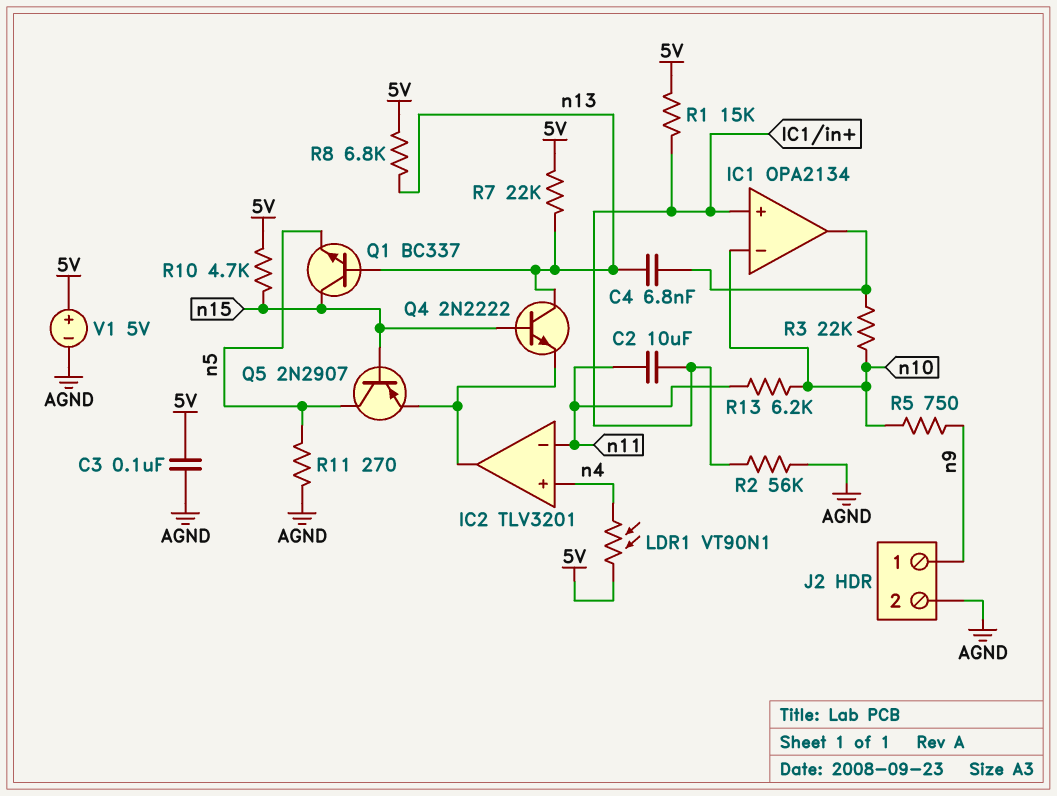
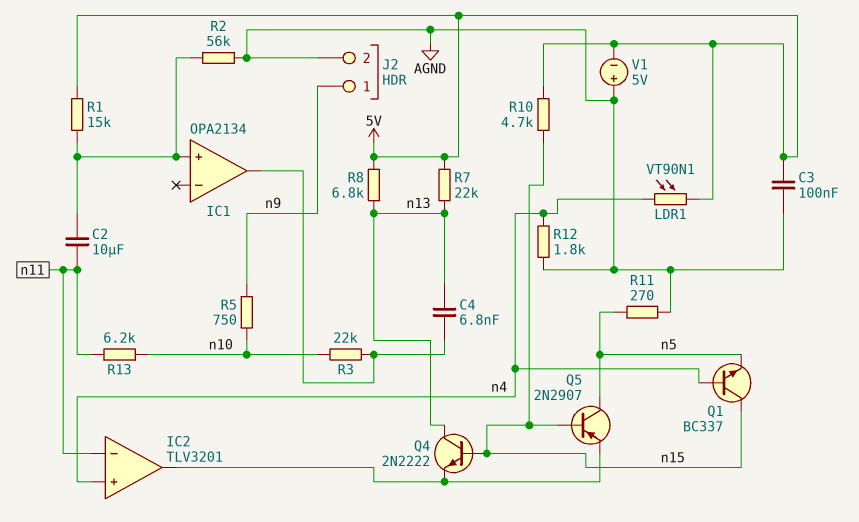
IC1 pin in-: n10 -> none
Q1: NPN BC337 (B n13, C n15, E n5) -> NPN BC337 (B n4, C n15, E n5)
R12: none -> 1.8k (AGND, n4)
V1: 5V (plus 5V, minus AGND) -> 5V (plus AGND, minus 5V)

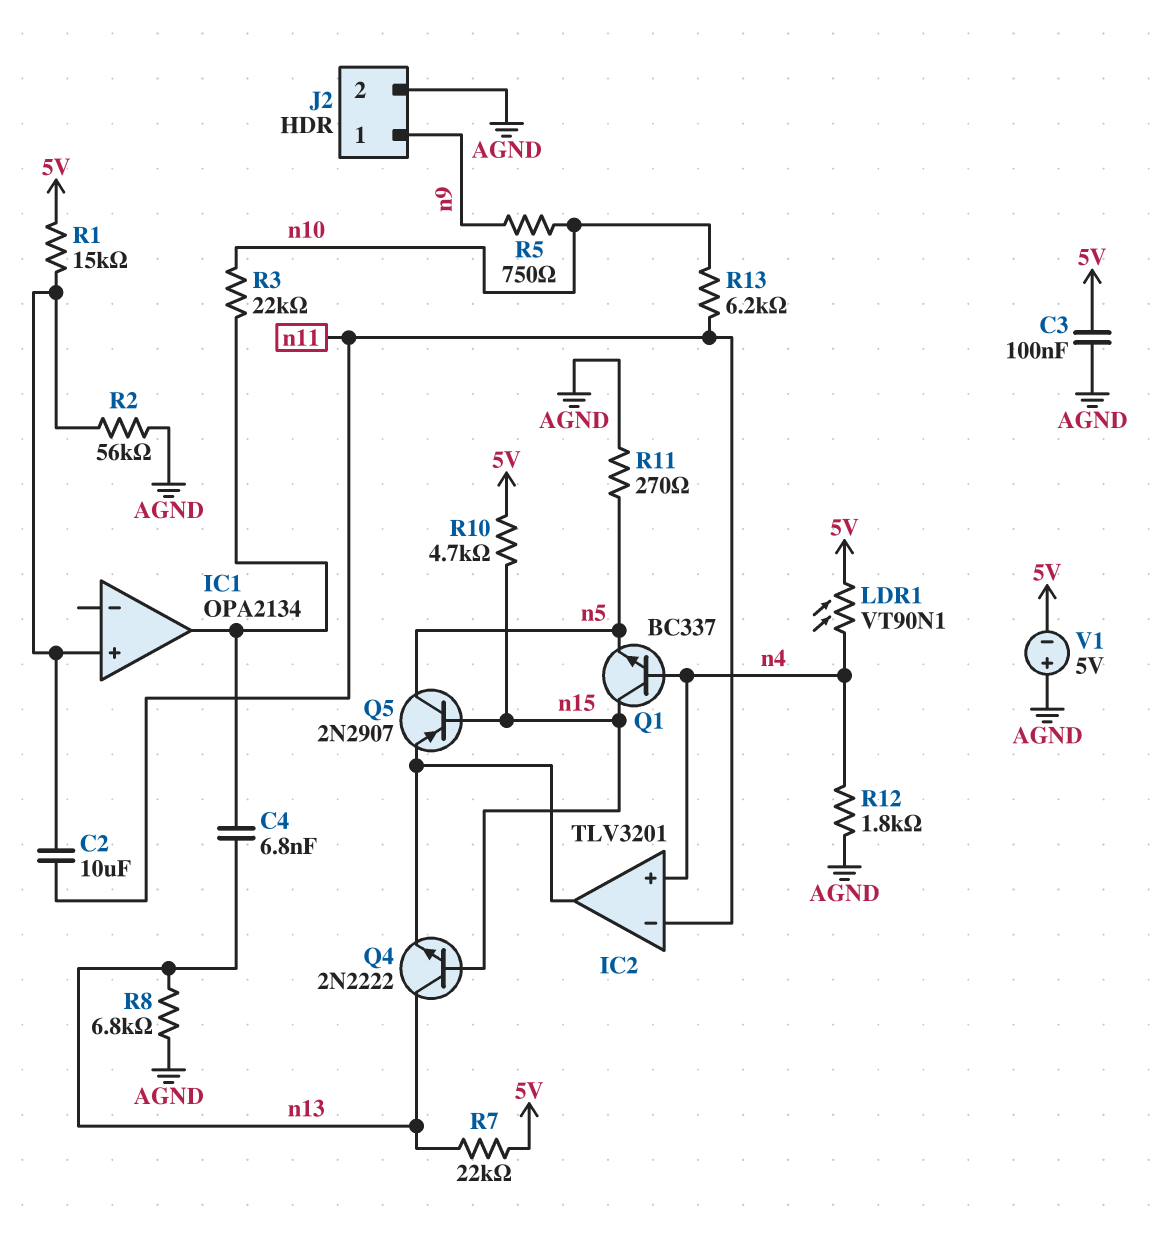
R8: 6.8k (5V, n13) -> 6.8k (AGND, n13)

